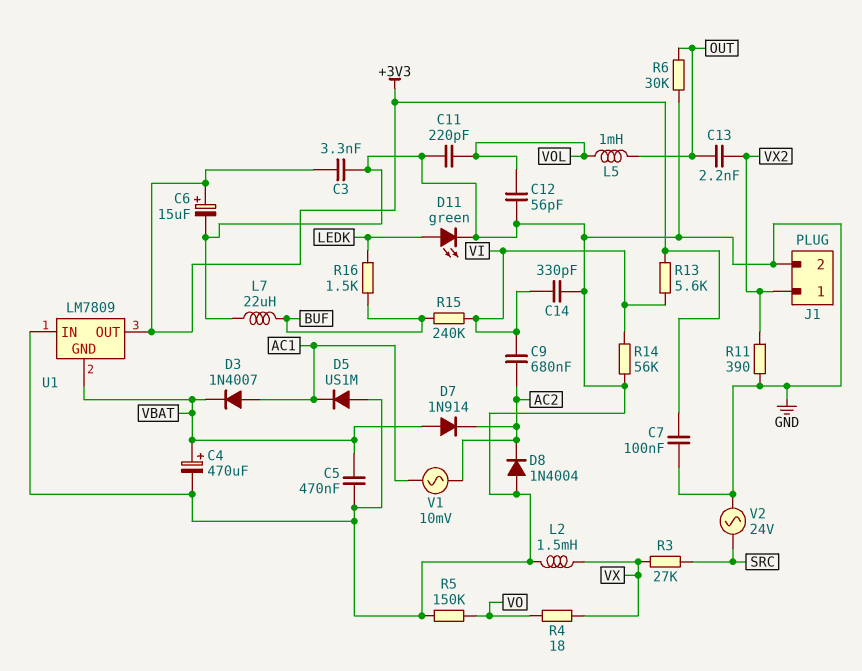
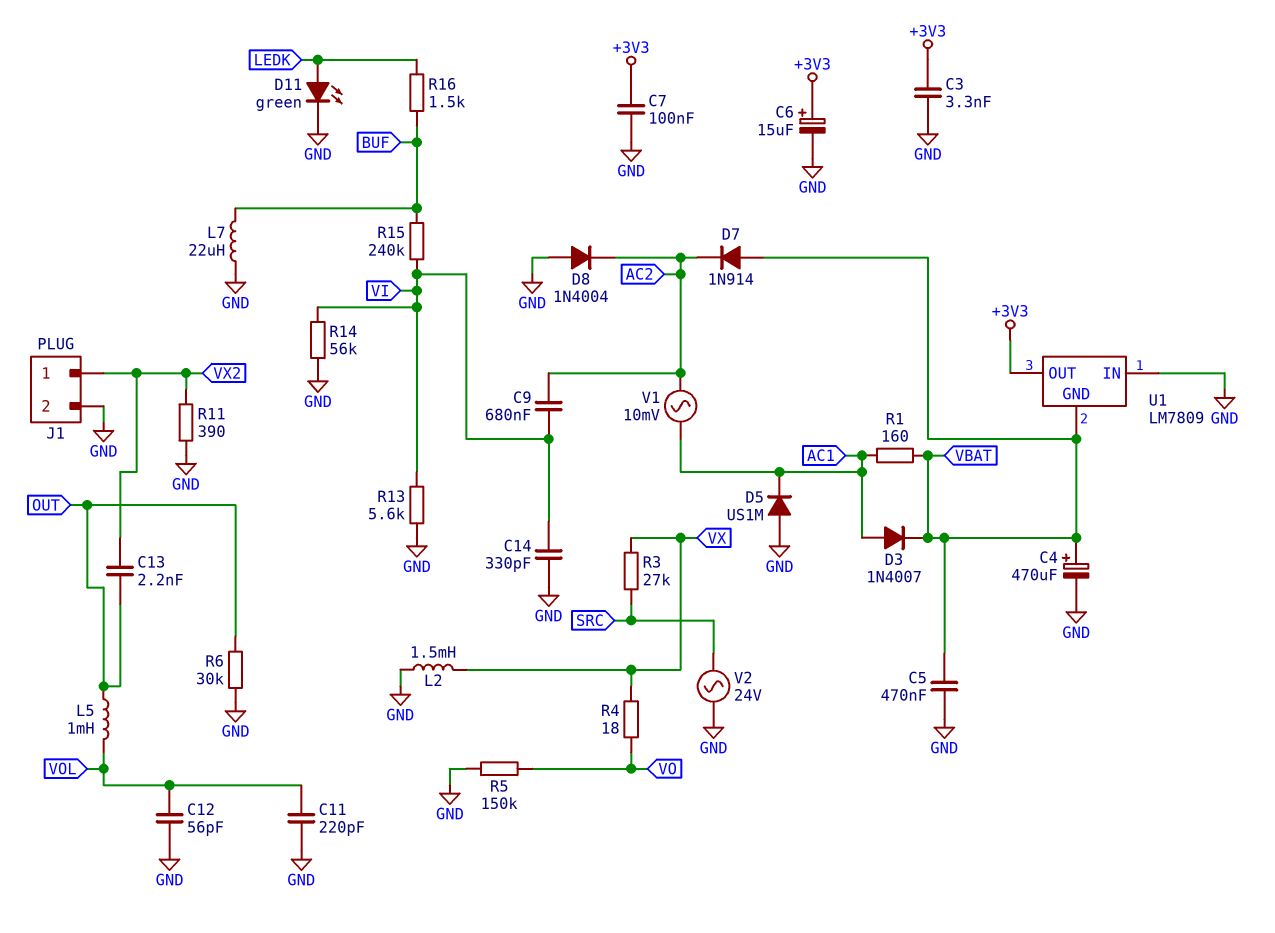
R1: none -> 160 (AC1, VBAT)
R13: 5.6k (+3V3, VI) -> 5.6k (GND, VI)

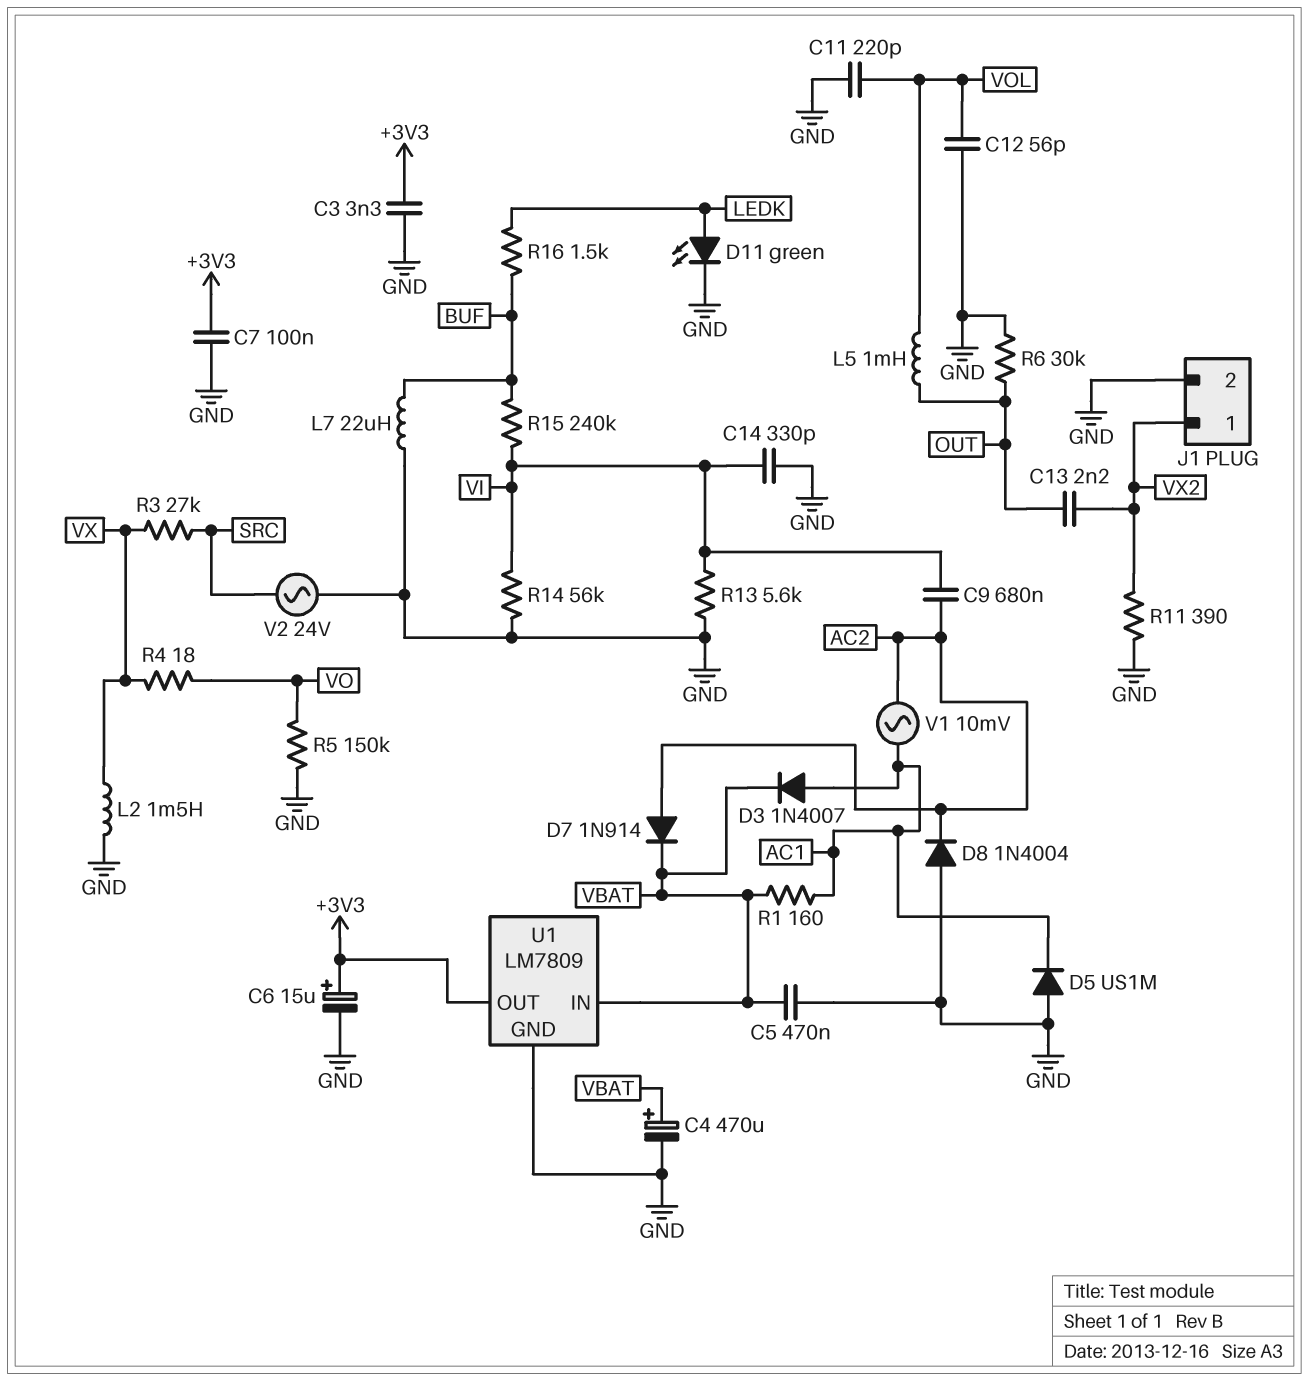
D7: diode 1N914 (A VBAT, K AC2) -> diode 1N914 (A AC2, K VBAT)
U1 pin GND: VBAT -> GND
U1 pin IN: GND -> VBAT

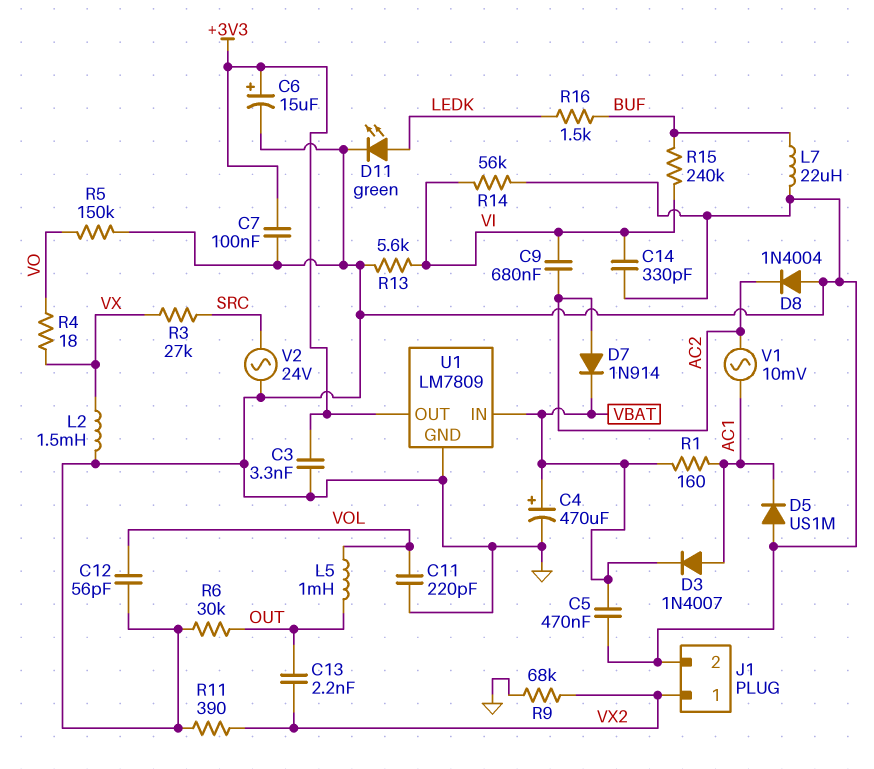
R9: none -> 68k (GND, VX2)

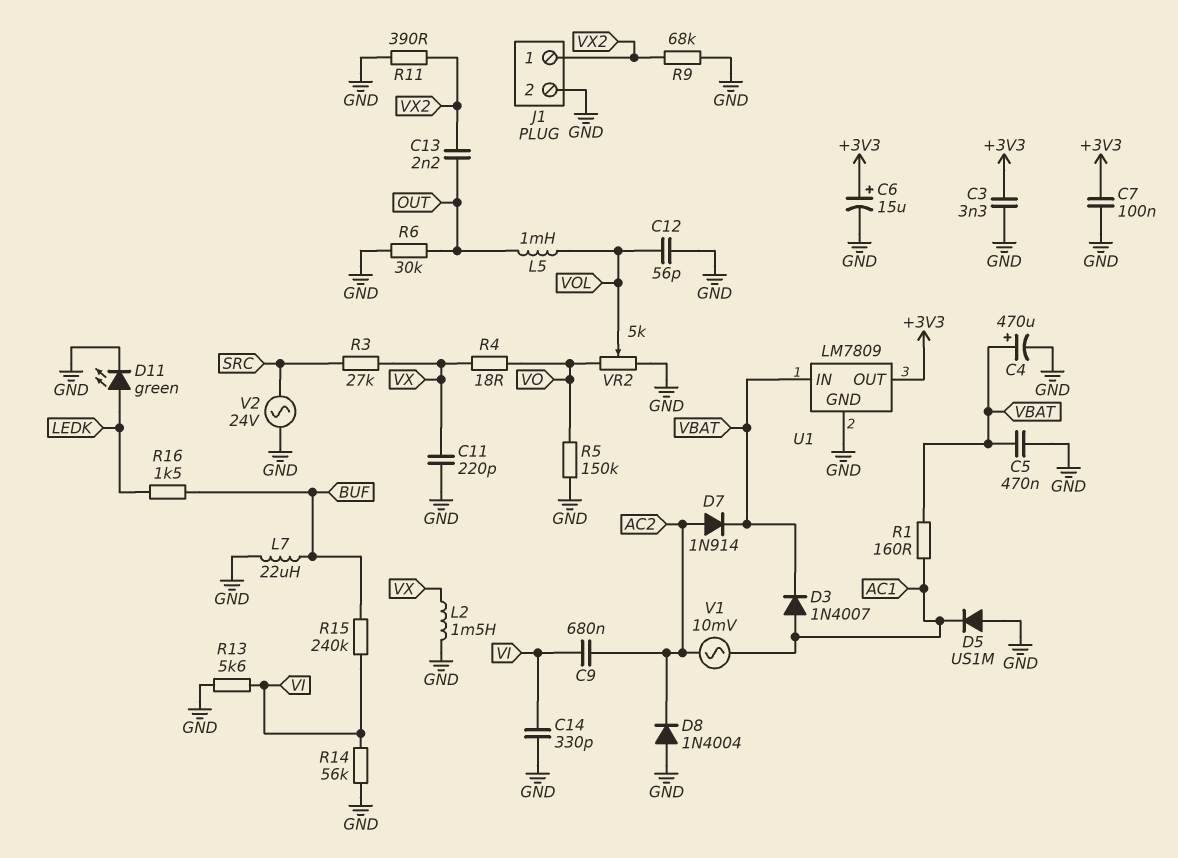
C11: 220pF (GND, VOL) -> 220pF (GND, VX)
VR2: none -> 5k (GND, VO, wiper VOL)

